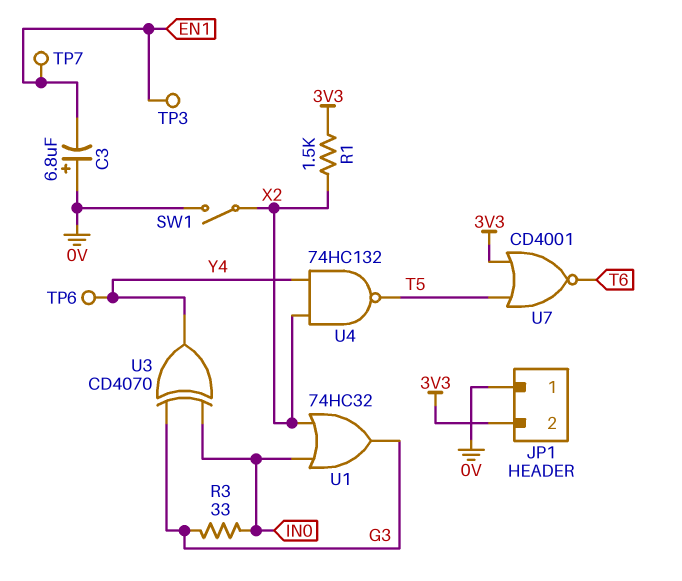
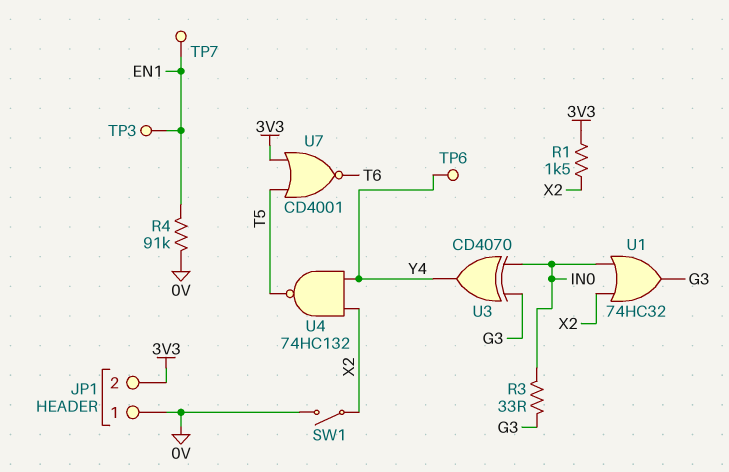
C3: 6.8uF (plus 0V, minus EN1) -> none
R4: none -> 91k (0V, EN1)

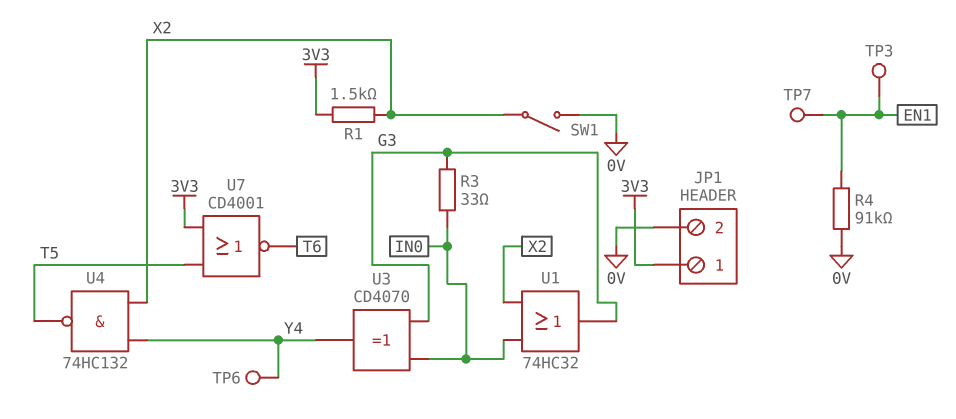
JP1 pin 1: 0V -> 3V3
JP1 pin 2: 3V3 -> 0V

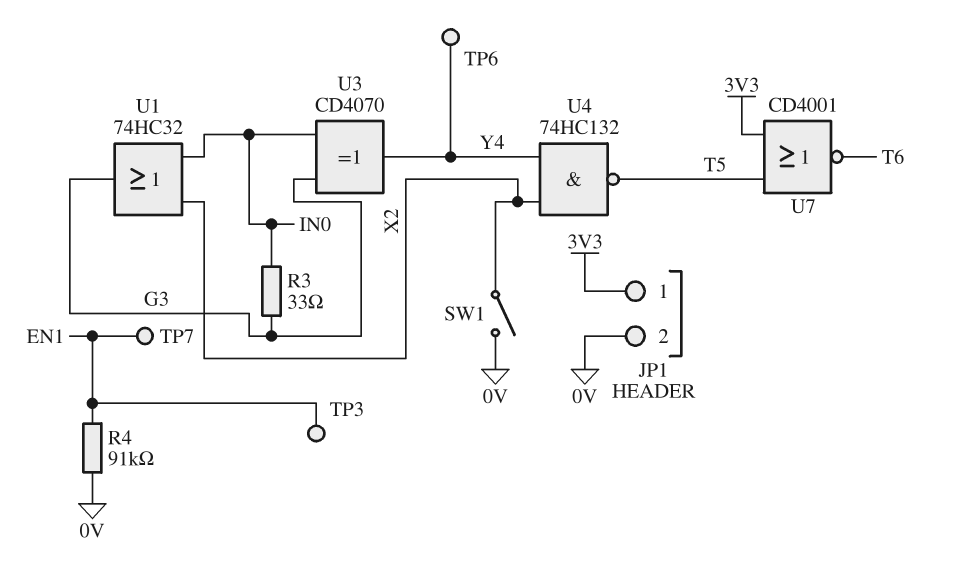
R1: 1.5k (3V3, X2) -> none

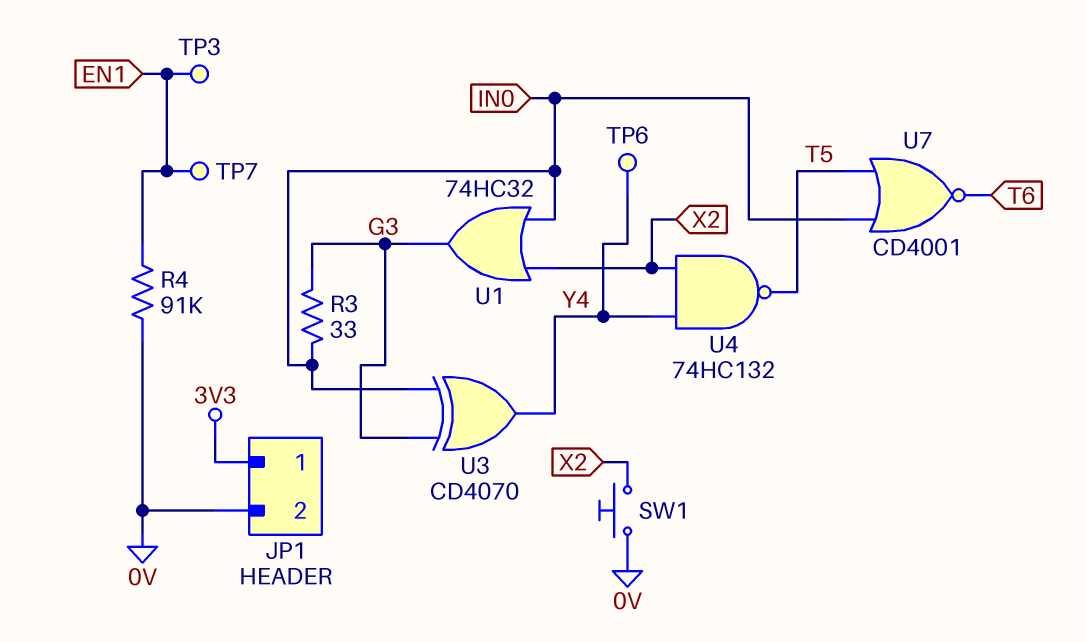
SW1: switch (0V, X2) -> button (0V, X2)
U7: NOR CD4001 (in 3V3, in T5, out T6) -> NOR CD4001 (in IN0, in T5, out T6)

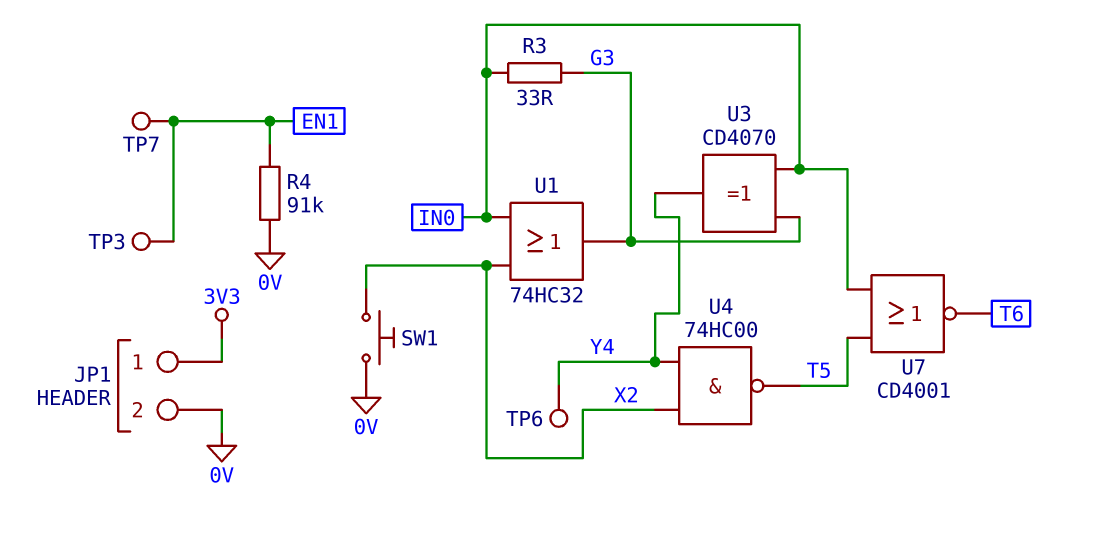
U4: NAND 74HC132 (in X2, in Y4, out T5) -> NAND 74HC00 (in X2, in Y4, out T5)

